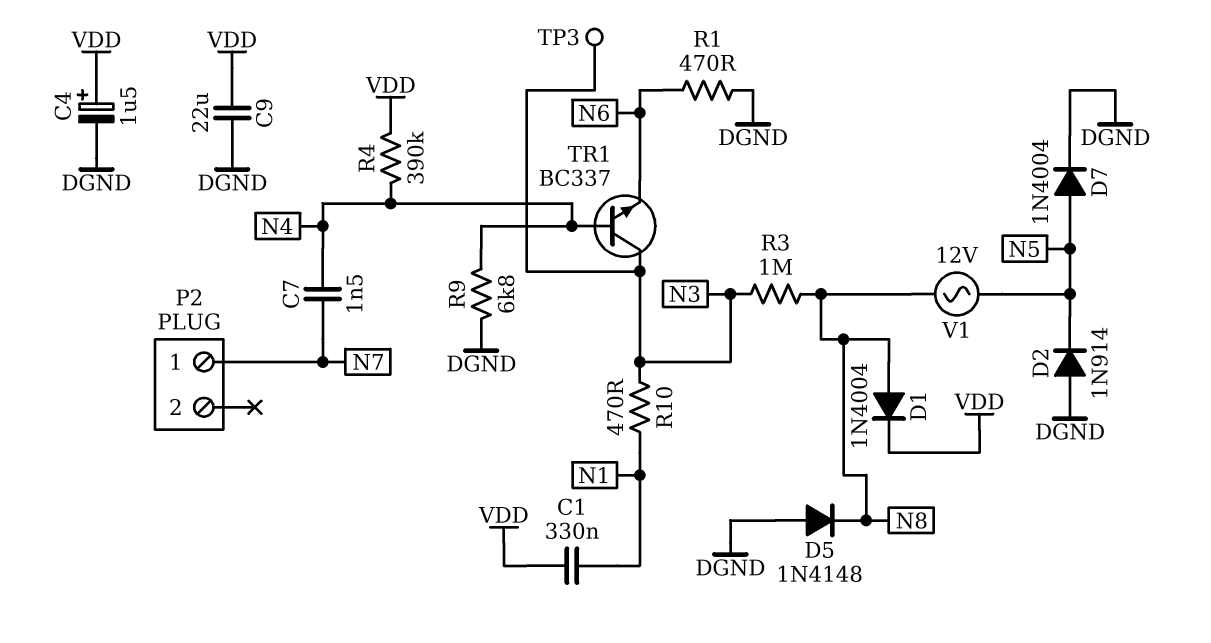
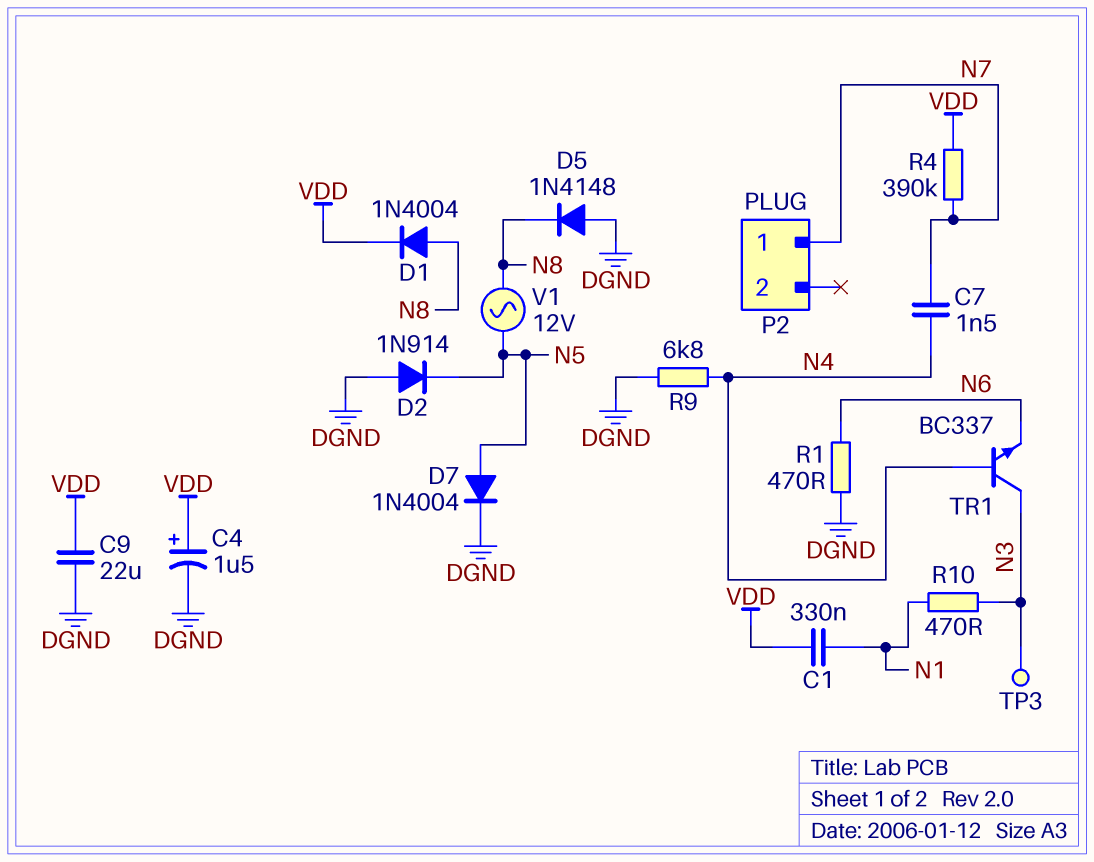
R3: 1M (N3, N8) -> none
R4: 390k (N4, VDD) -> 390k (N7, VDD)

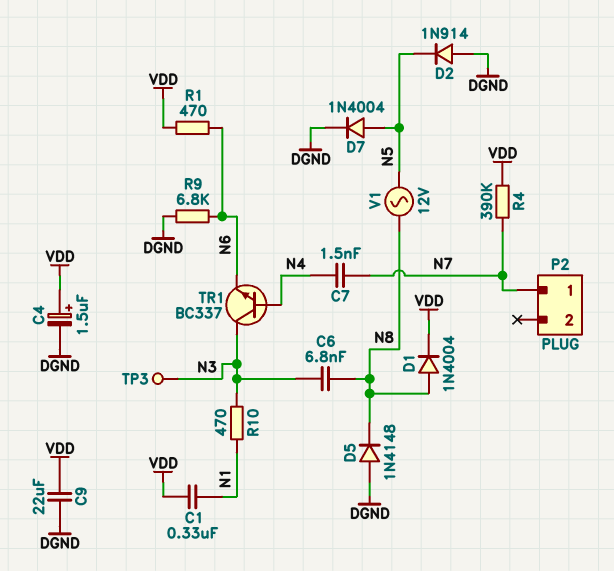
C6: none -> 6.8nF (N3, N8)
R1: 470 (DGND, N6) -> 470 (N6, VDD)
R9: 6.8k (DGND, N4) -> 6.8k (DGND, N6)

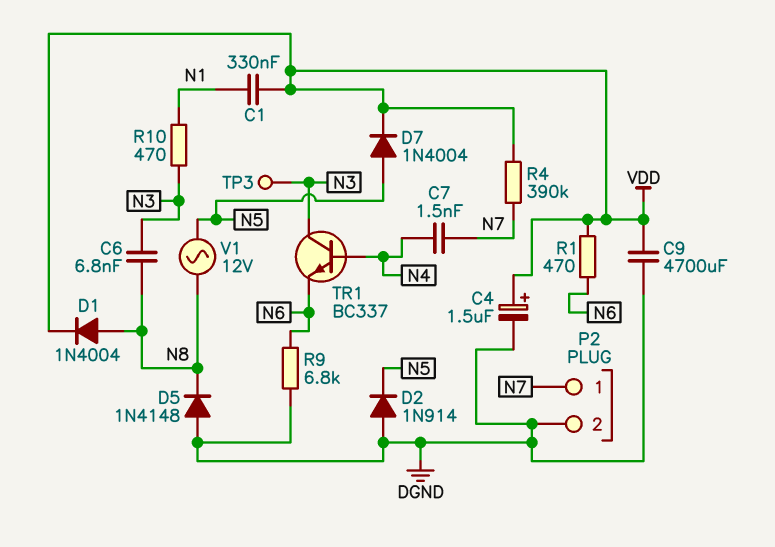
C9: 22uF (DGND, VDD) -> 4700uF (DGND, VDD)
D7: diode 1N4004 (A N5, K DGND) -> diode 1N4004 (A N5, K VDD)
P2 pin 2: none -> DGND

